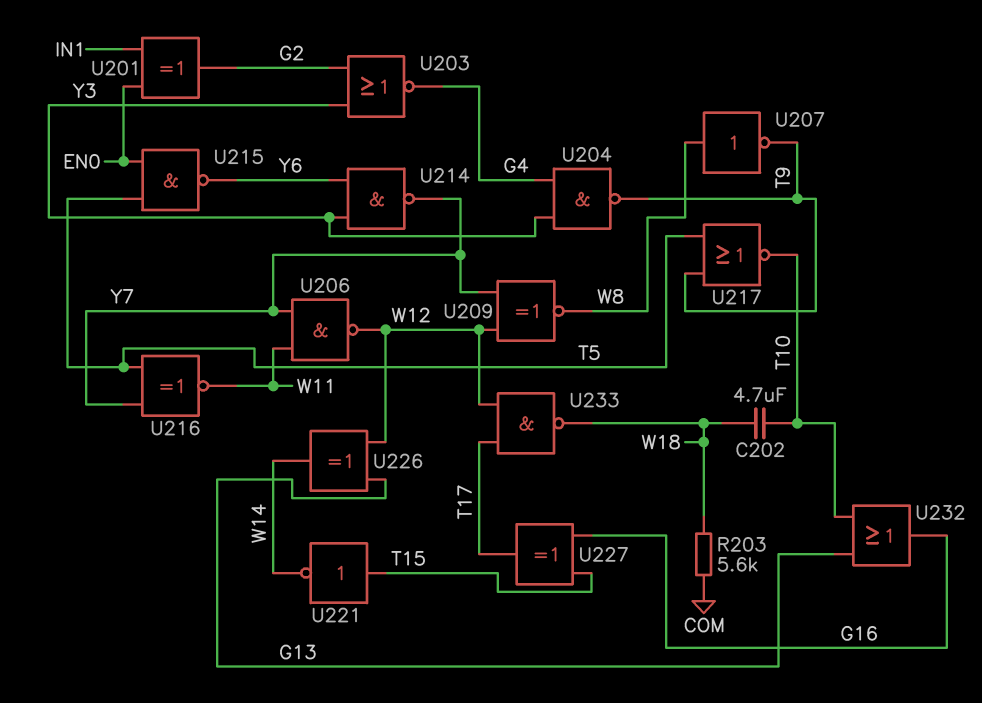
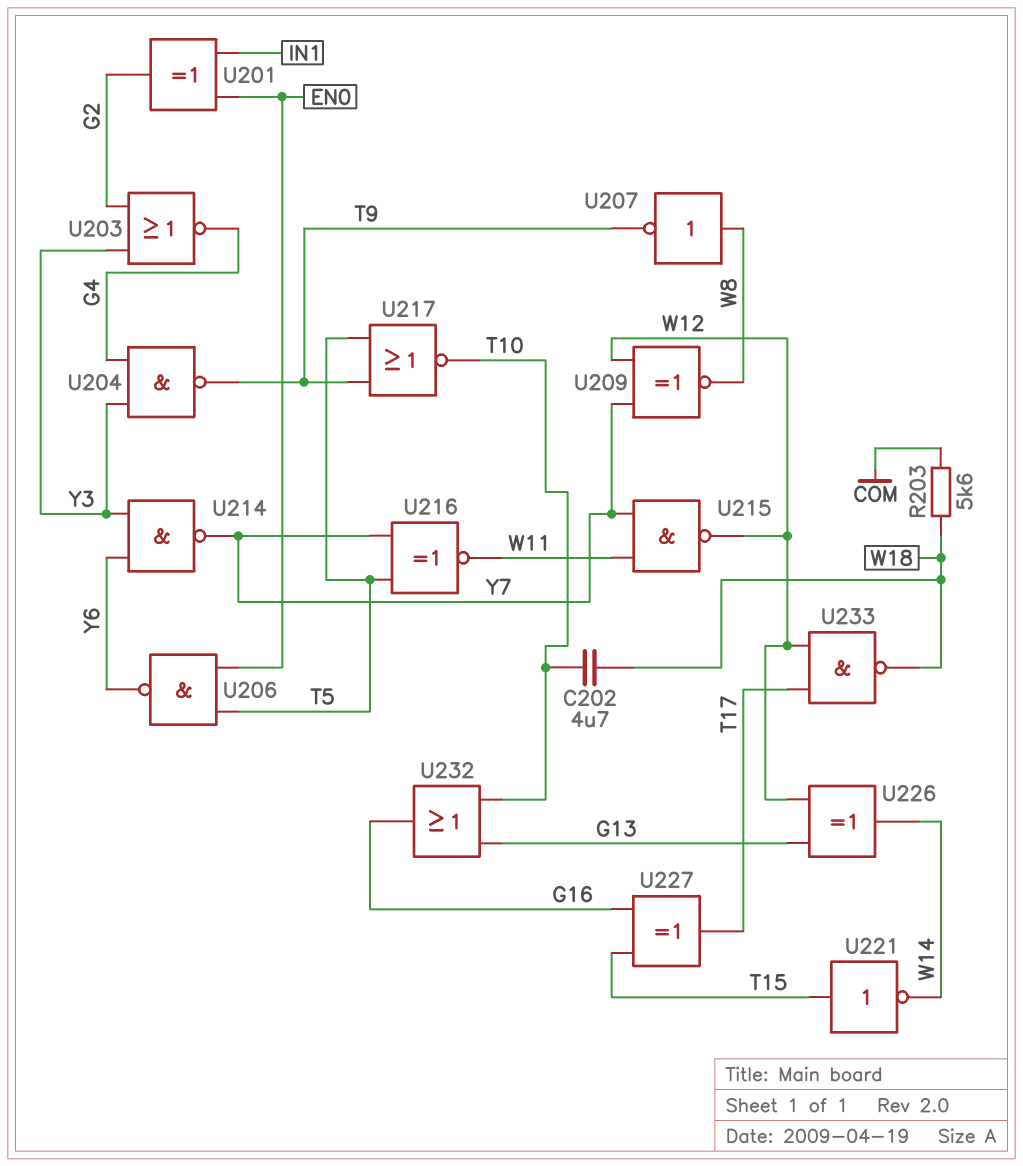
U206: NAND (in W11, in Y7, out W12) -> NAND (in EN0, in T5, out Y6)
U215: NAND (in EN0, in T5, out Y6) -> NAND (in W11, in Y7, out W12)

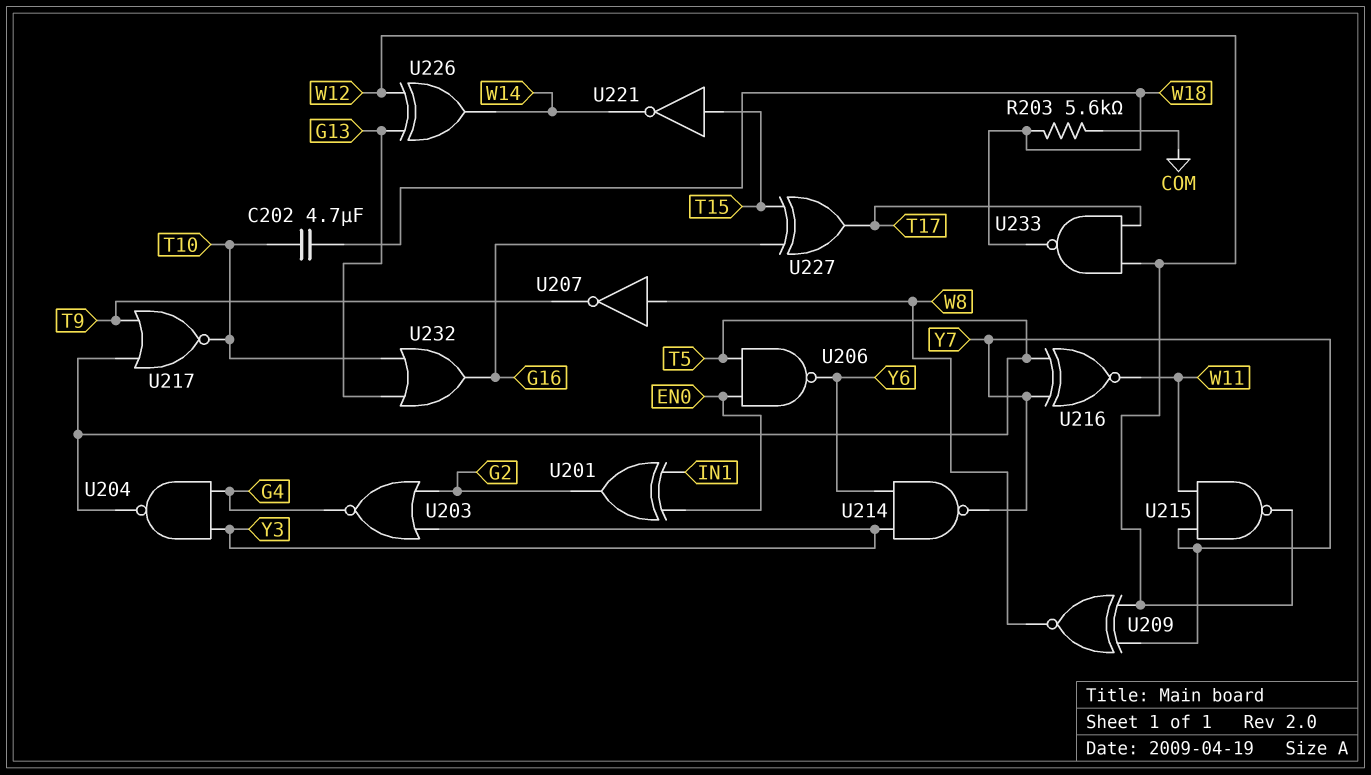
U204: NAND (in G4, in Y3, out T9) -> NAND (in G4, in Y3, out T5)

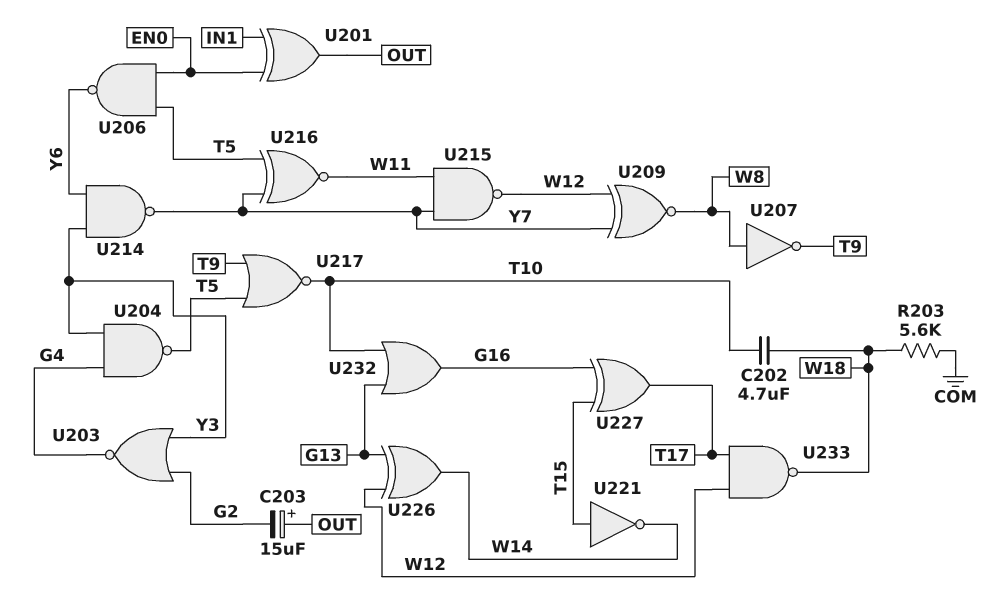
C203: none -> 15uF (plus OUT, minus G2)
U201: XOR (in EN0, in IN1, out G2) -> XOR (in EN0, in IN1, out OUT)

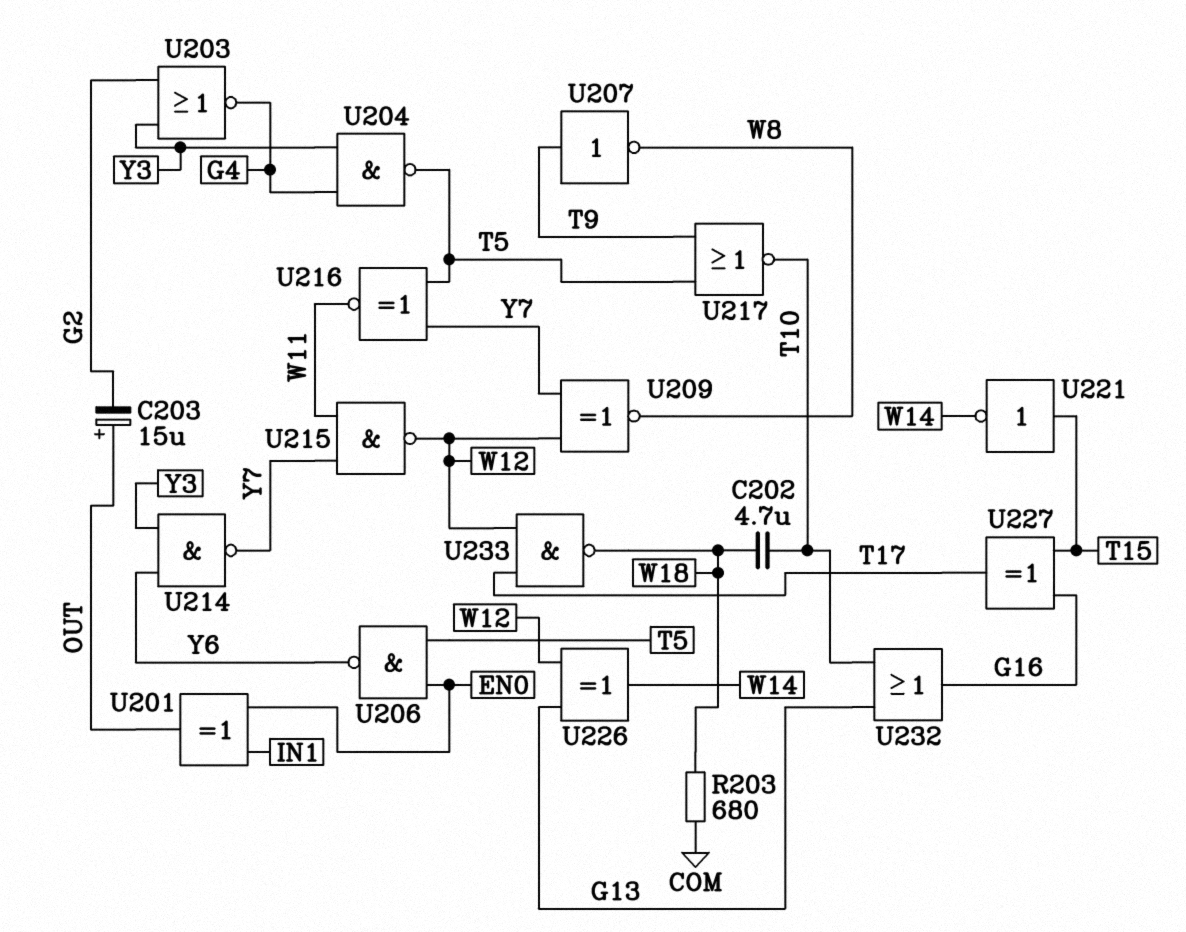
R203: 5.6k (COM, W18) -> 680 (COM, W18)
U207: NOT (in W8, out T9) -> NOT (in T9, out W8)

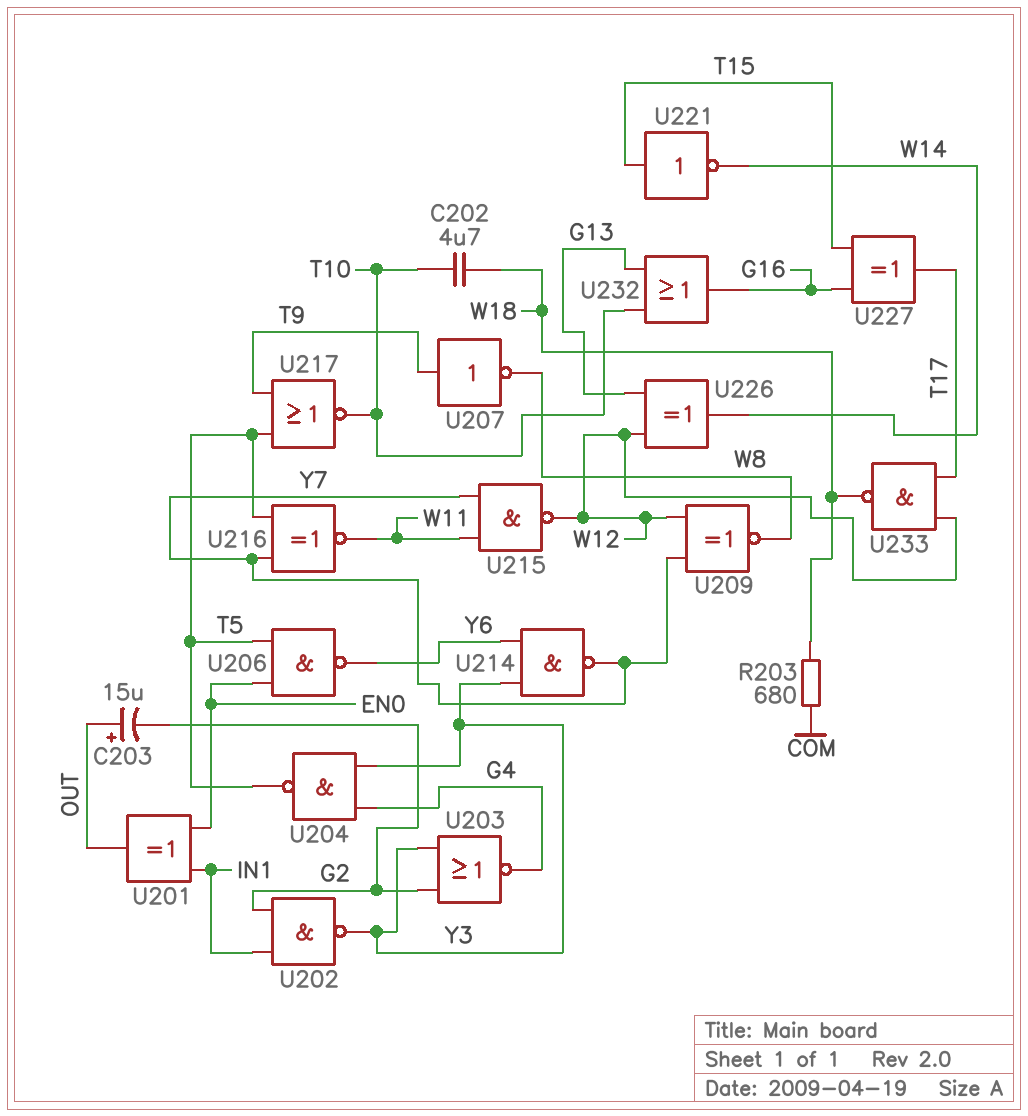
U202: none -> NAND (in G2, in IN1, out Y3)

